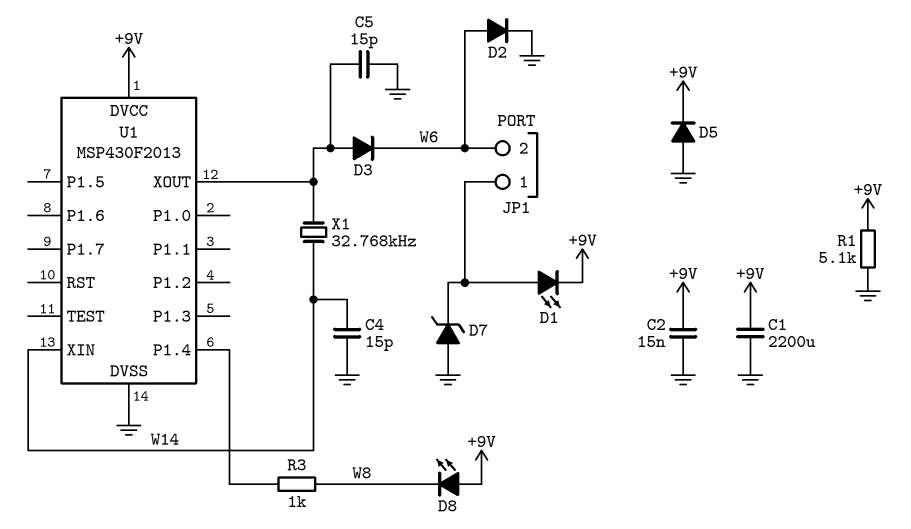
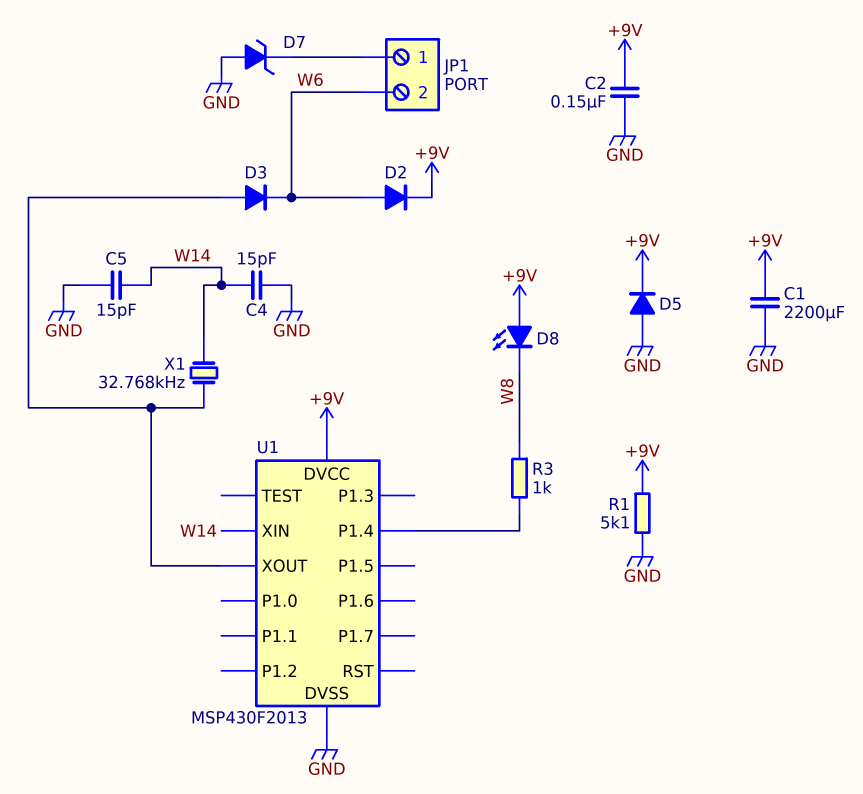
C2: 15nF (+9V, GND) -> 150nF (+9V, GND)
C5: 15pF (GND, U1/XOUT) -> 15pF (GND, W14)
D1: LED (A JP1/1, K +9V) -> none
D2: diode (A W6, K GND) -> diode (A W6, K +9V)

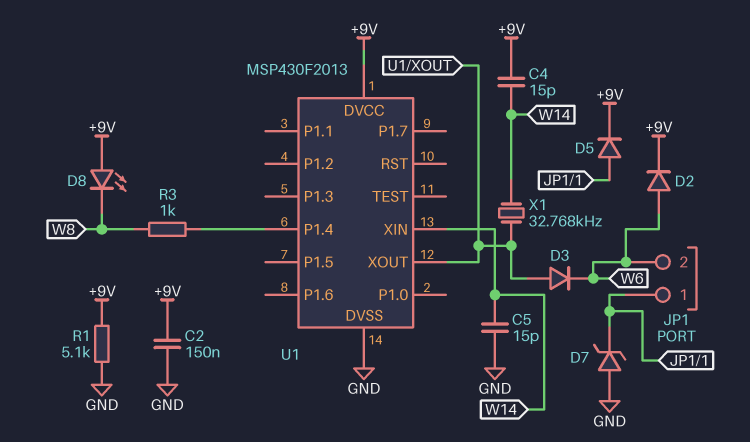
C1: 2200uF (+9V, GND) -> none
C4: 15pF (GND, W14) -> 15pF (+9V, W14)
D5: diode (A GND, K +9V) -> diode (A JP1/1, K +9V)

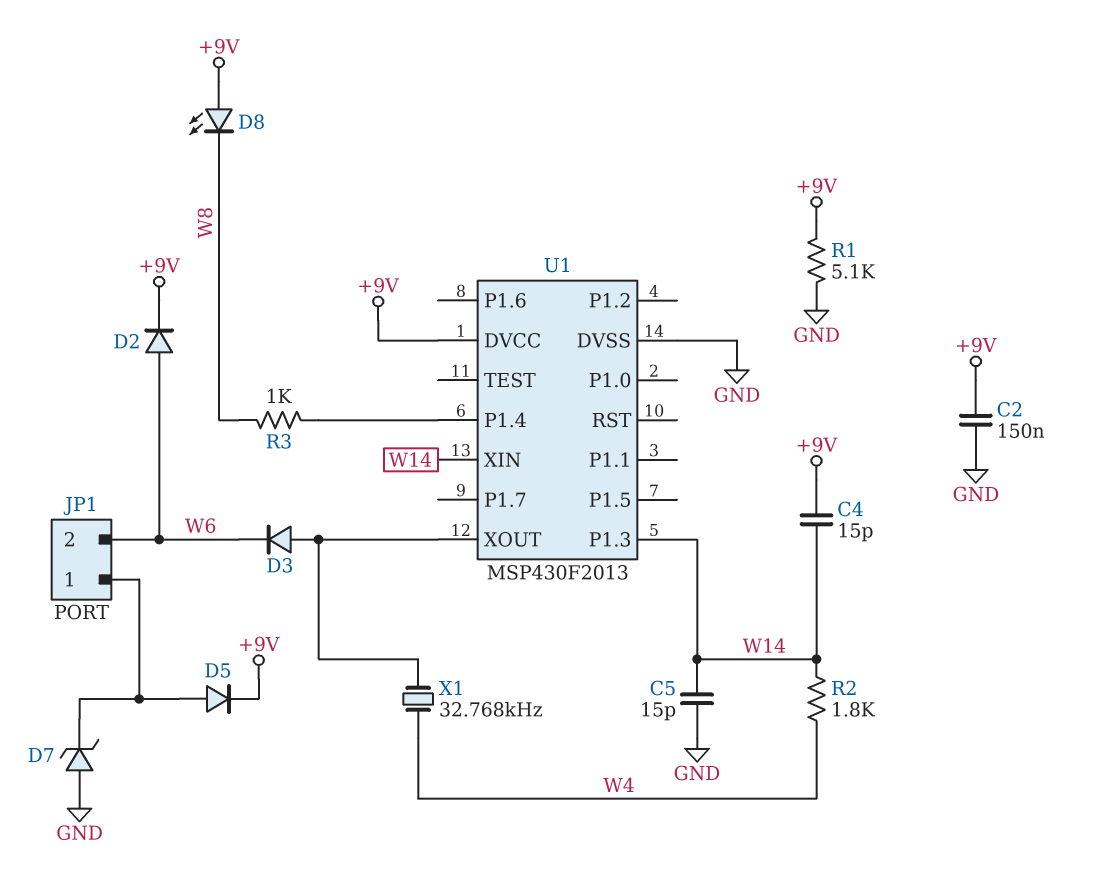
R2: none -> 1.8k (W4, W14)
U1 pin P1.3: none -> W14
X1: 32.768kHz (U1/XOUT, W14) -> 32.768kHz (U1/XOUT, W4)

